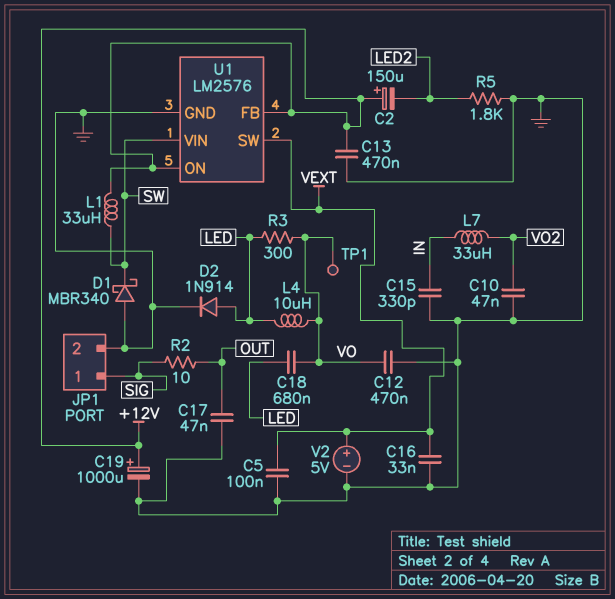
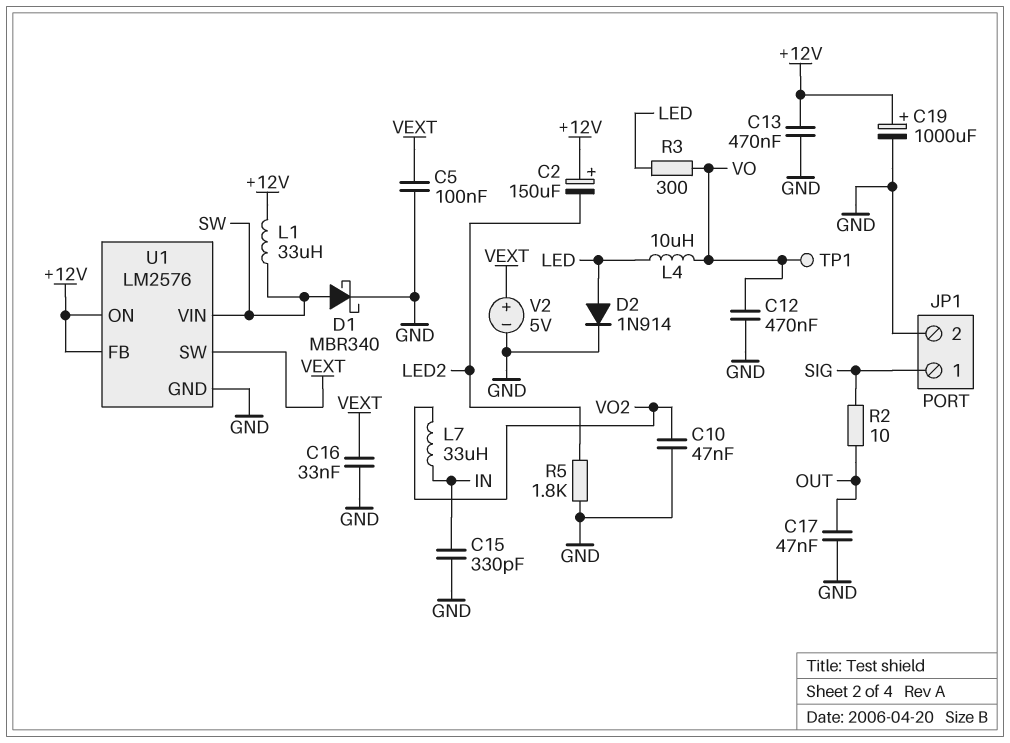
C18: 680nF (LED, VO) -> none
D1: schottky MBR340 (A GND, K SW) -> schottky MBR340 (A SW, K GND)

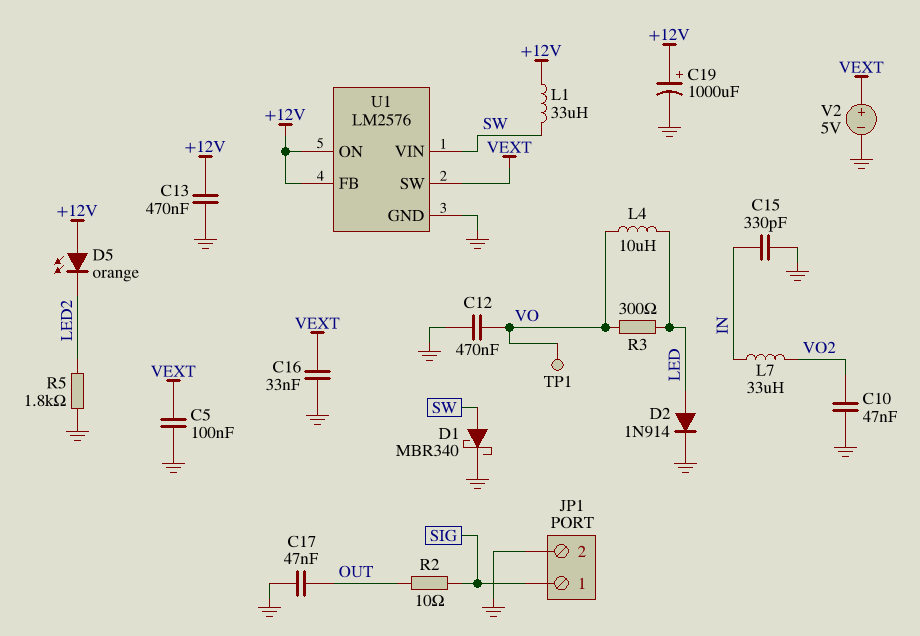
C2: 150uF (plus +12V, minus LED2) -> none
D5: none -> LED orange (A +12V, K LED2)

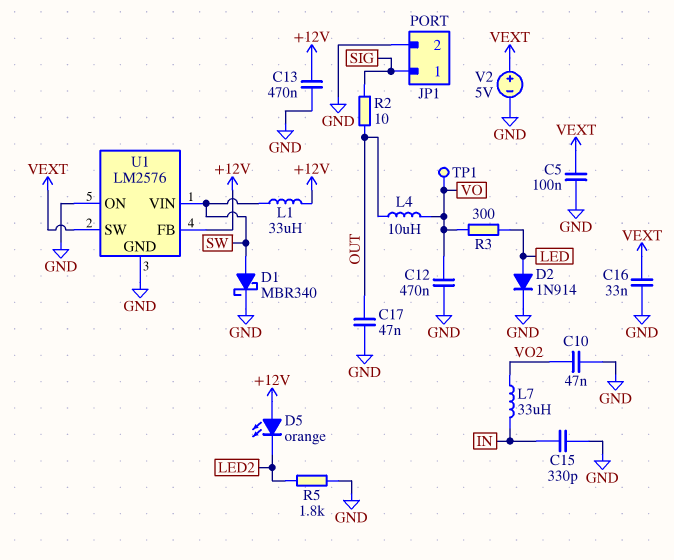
C19: 1000uF (plus +12V, minus GND) -> none
L4: 10uH (LED, VO) -> 10uH (OUT, VO)
U1 pin ON: +12V -> GND

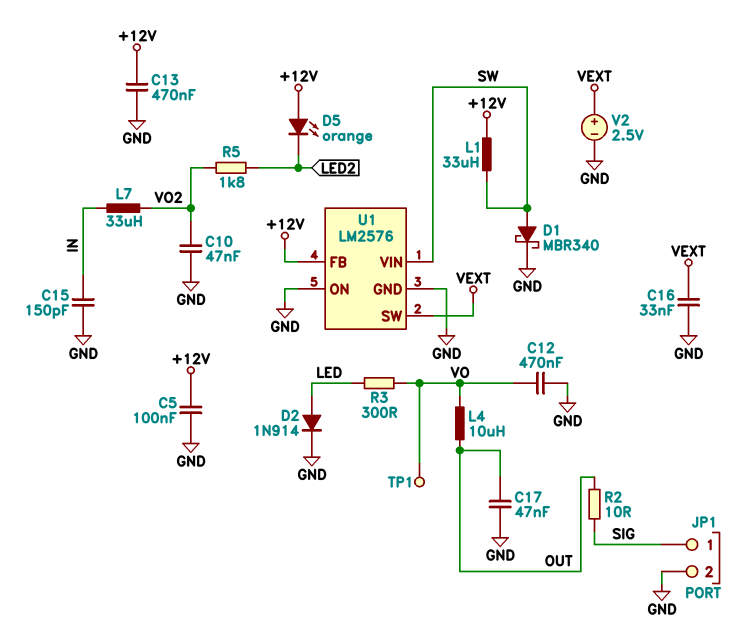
C5: 100nF (GND, VEXT) -> 100nF (+12V, GND)
C15: 330pF (GND, IN) -> 150pF (GND, IN)
R5: 1.8k (GND, LED2) -> 1.8k (LED2, VO2)
V2: 5V (plus VEXT, minus GND) -> 2.5V (plus VEXT, minus GND)

